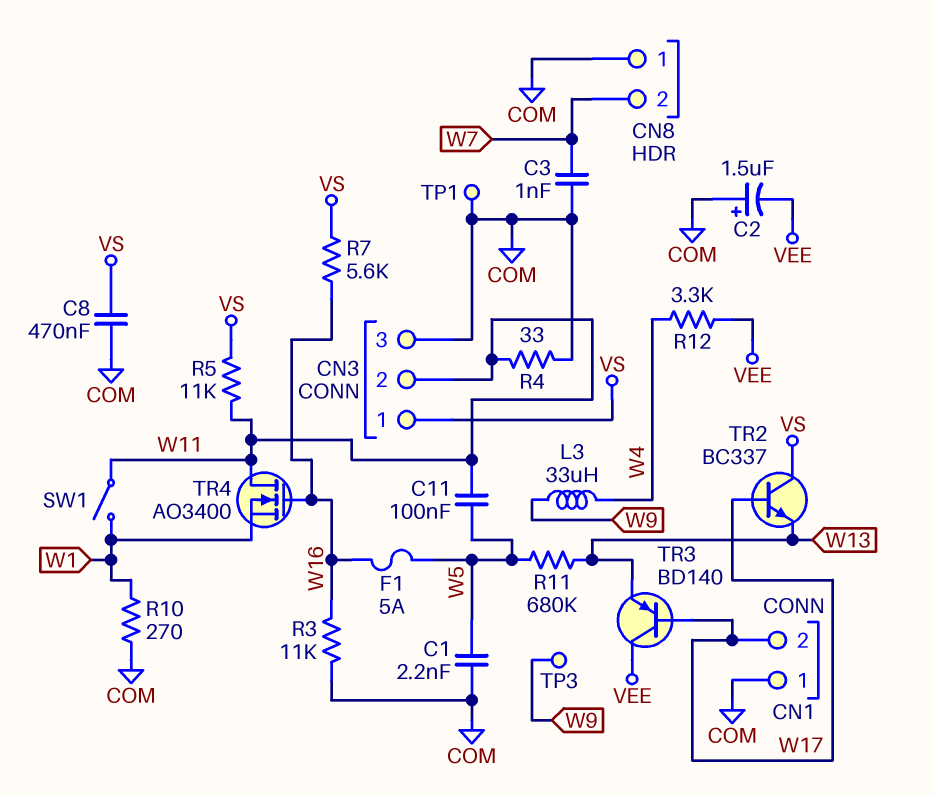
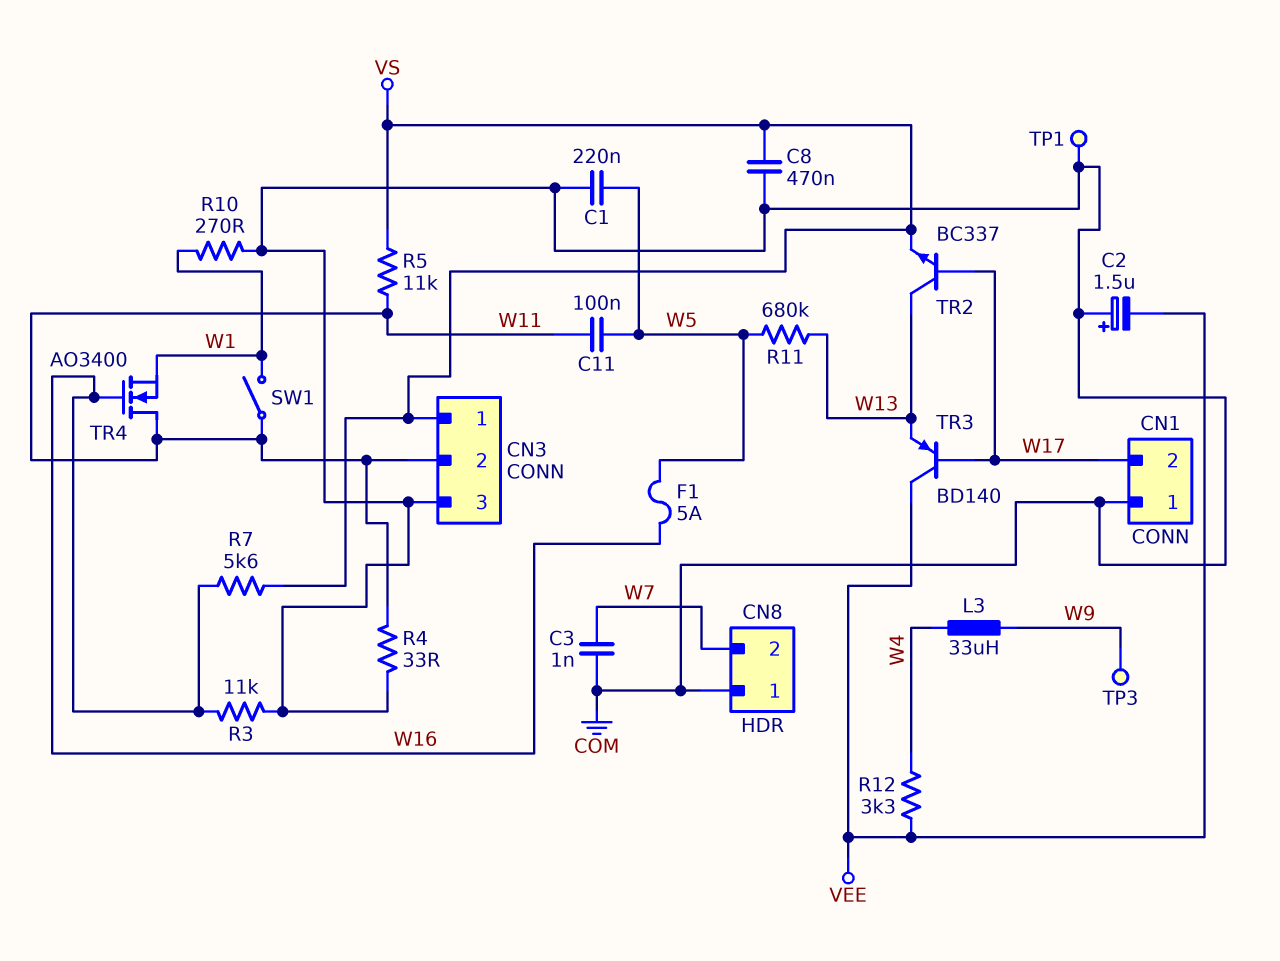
C1: 2.2nF (COM, W5) -> 220nF (COM, W5)
TR2: NPN BC337 (B W17, C VS, E W13) -> NPN BC337 (B W17, C W13, E VS)

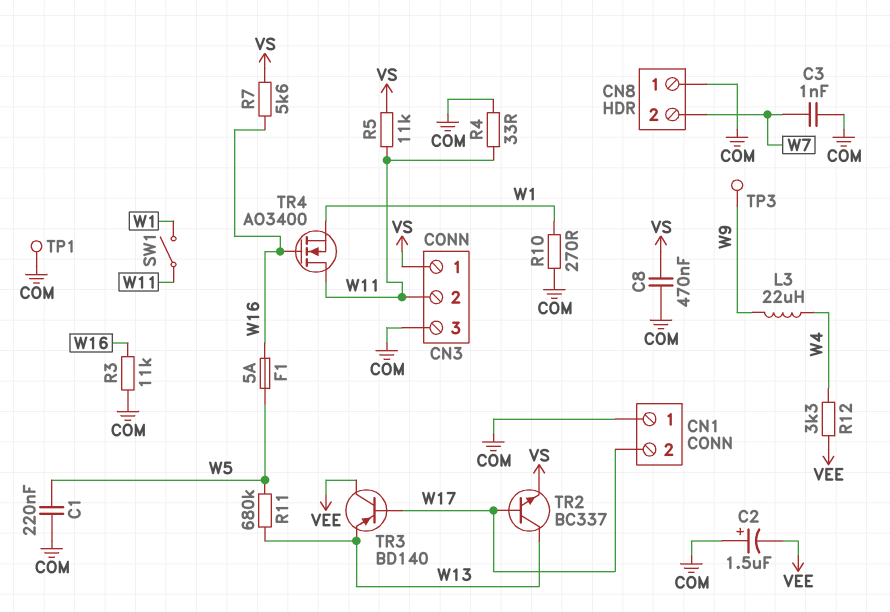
C11: 100nF (W5, W11) -> none
L3: 33uH (W4, W9) -> 22uH (W4, W9)

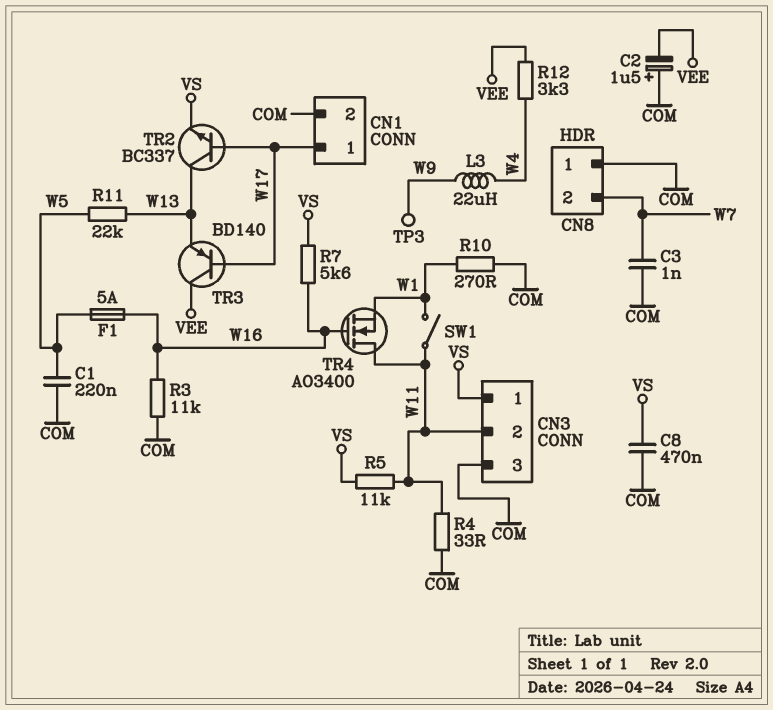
CN1 pin 1: COM -> W17
CN1 pin 2: W17 -> COM
R11: 680k (W5, W13) -> 22k (W5, W13)
TP1: test point (COM) -> none

